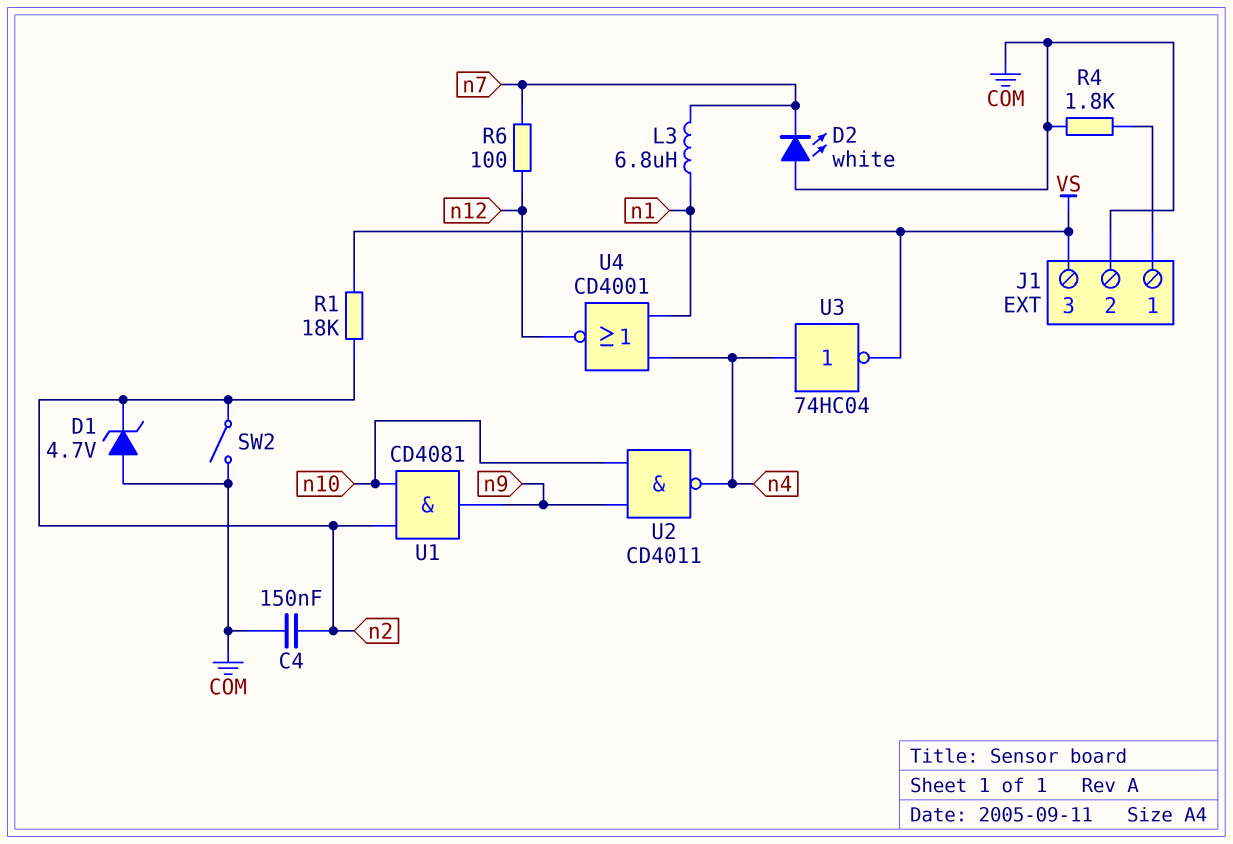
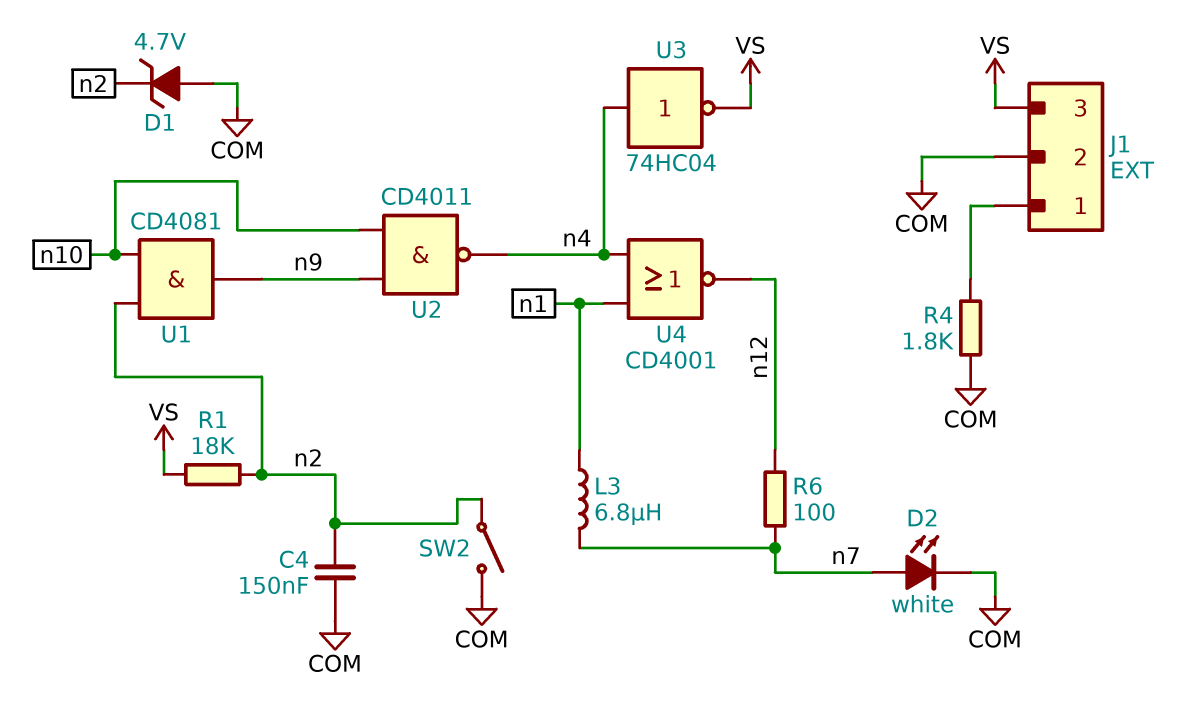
D2: LED white (A COM, K n7) -> LED white (A n7, K COM)

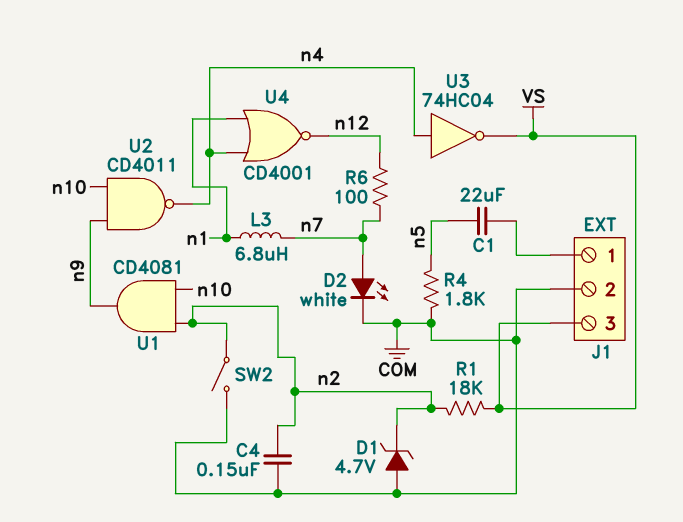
C1: none -> 22uF (J1/1, n5)
R4: 1.8k (COM, J1/1) -> 1.8k (COM, n5)

